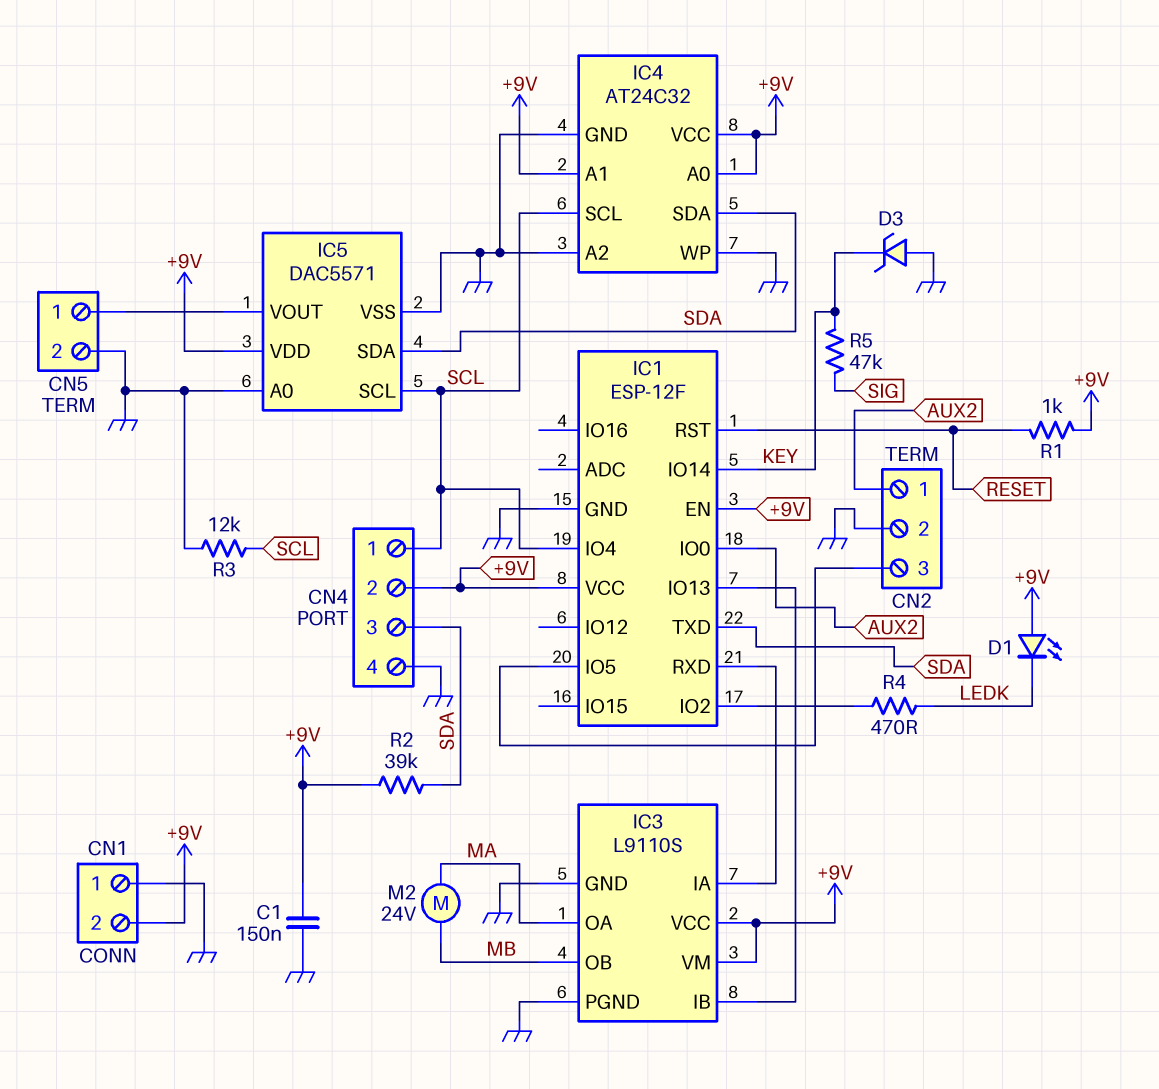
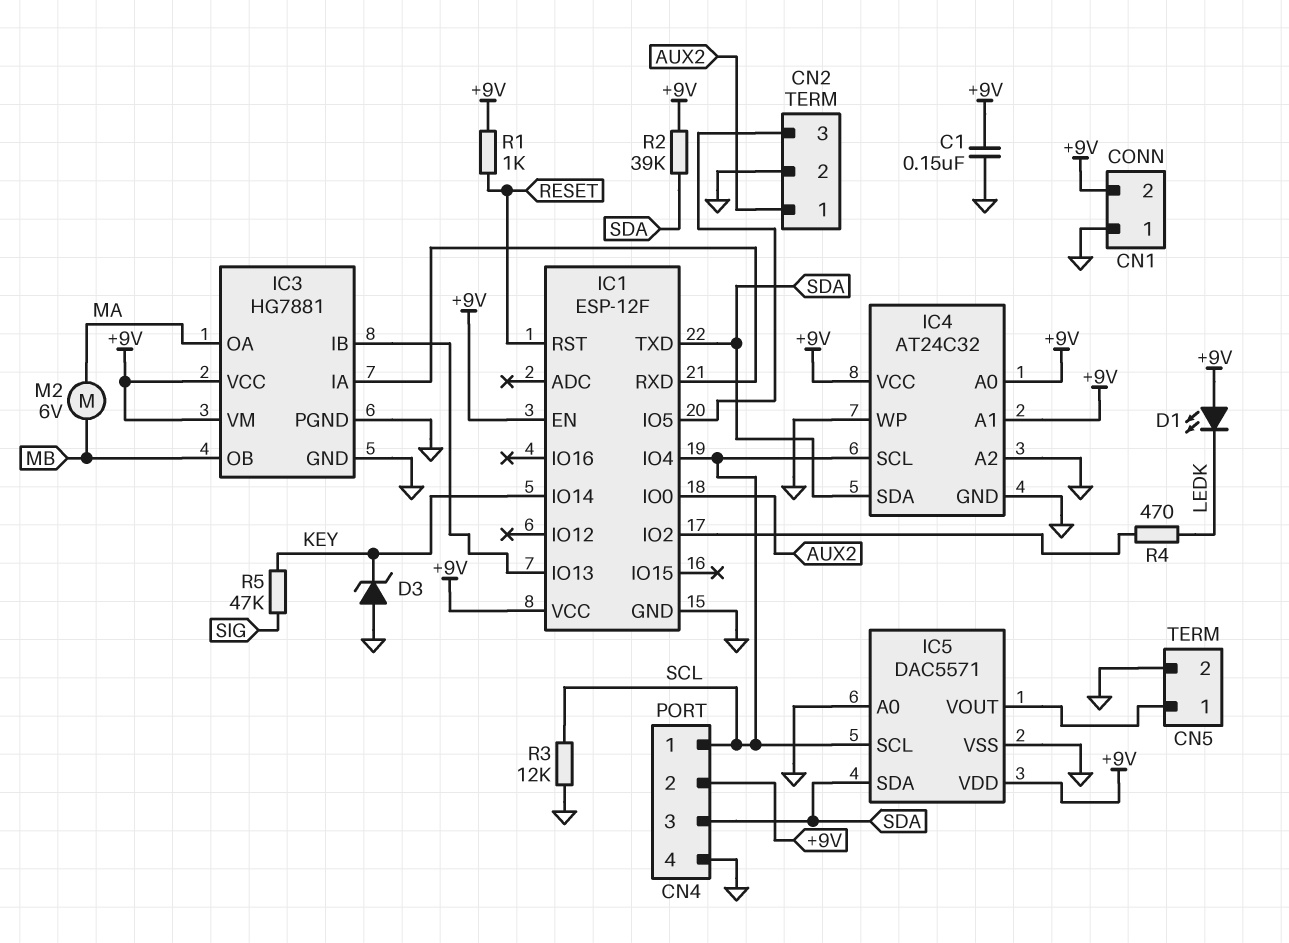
IC3: L9110S -> HG7881
M2: motor 24V (MA, MB) -> motor 6V (MA, MB)

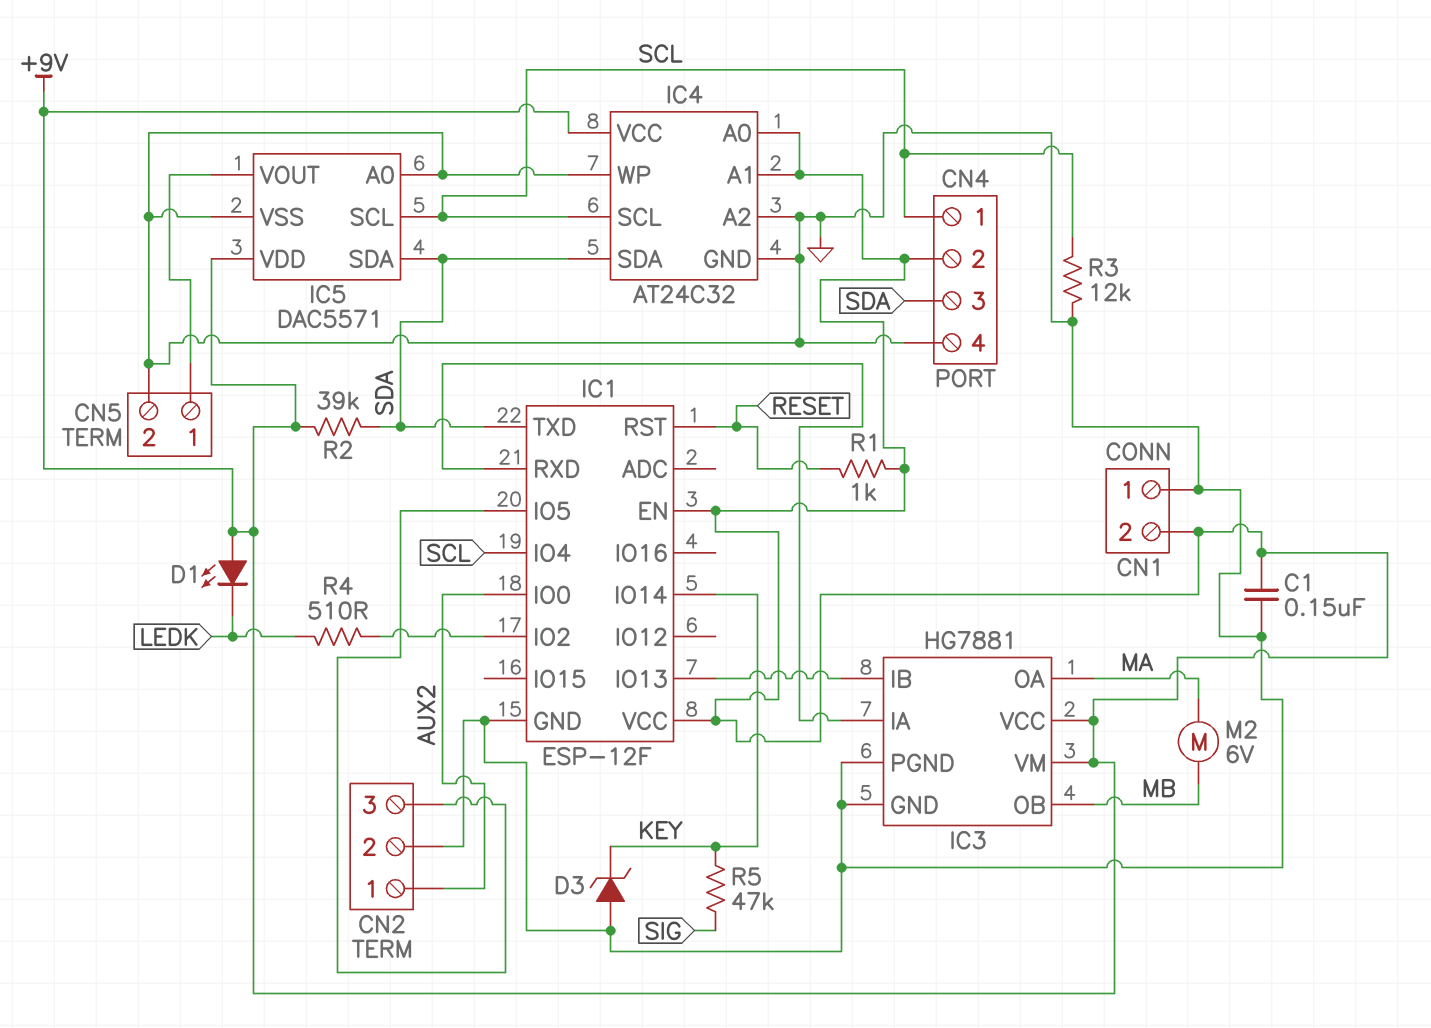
R4: 470 (IC1/IO2, LEDK) -> 510 (IC1/IO2, LEDK)

